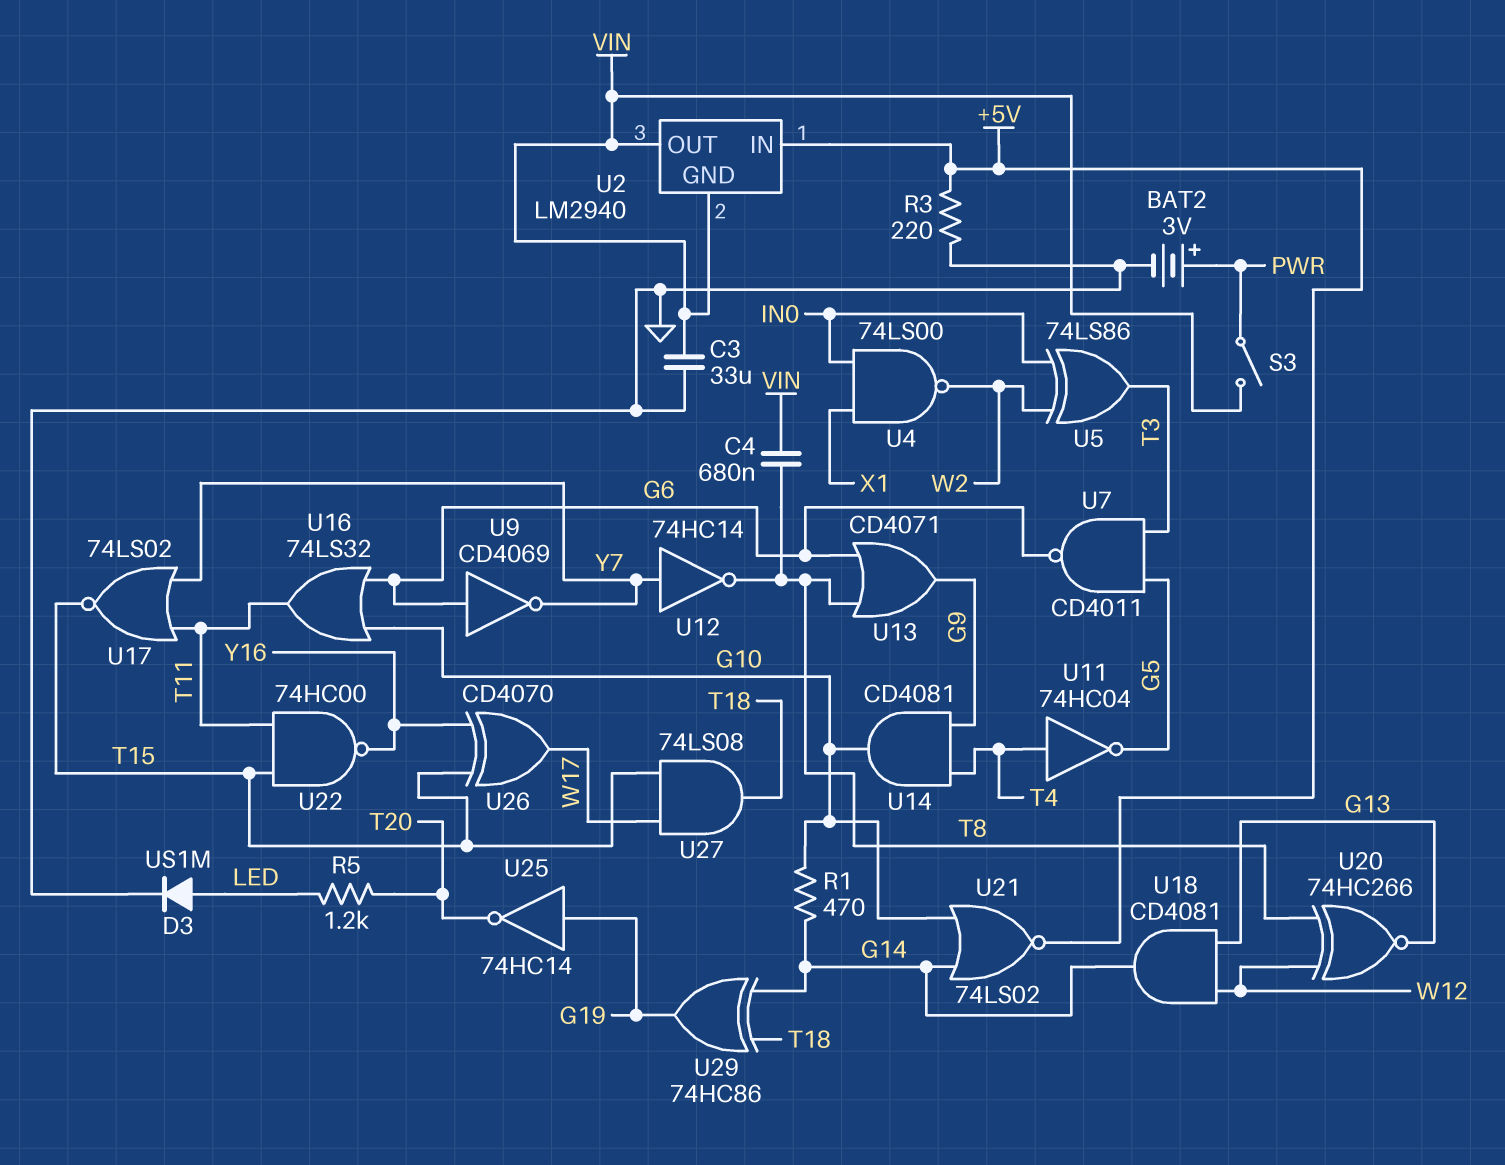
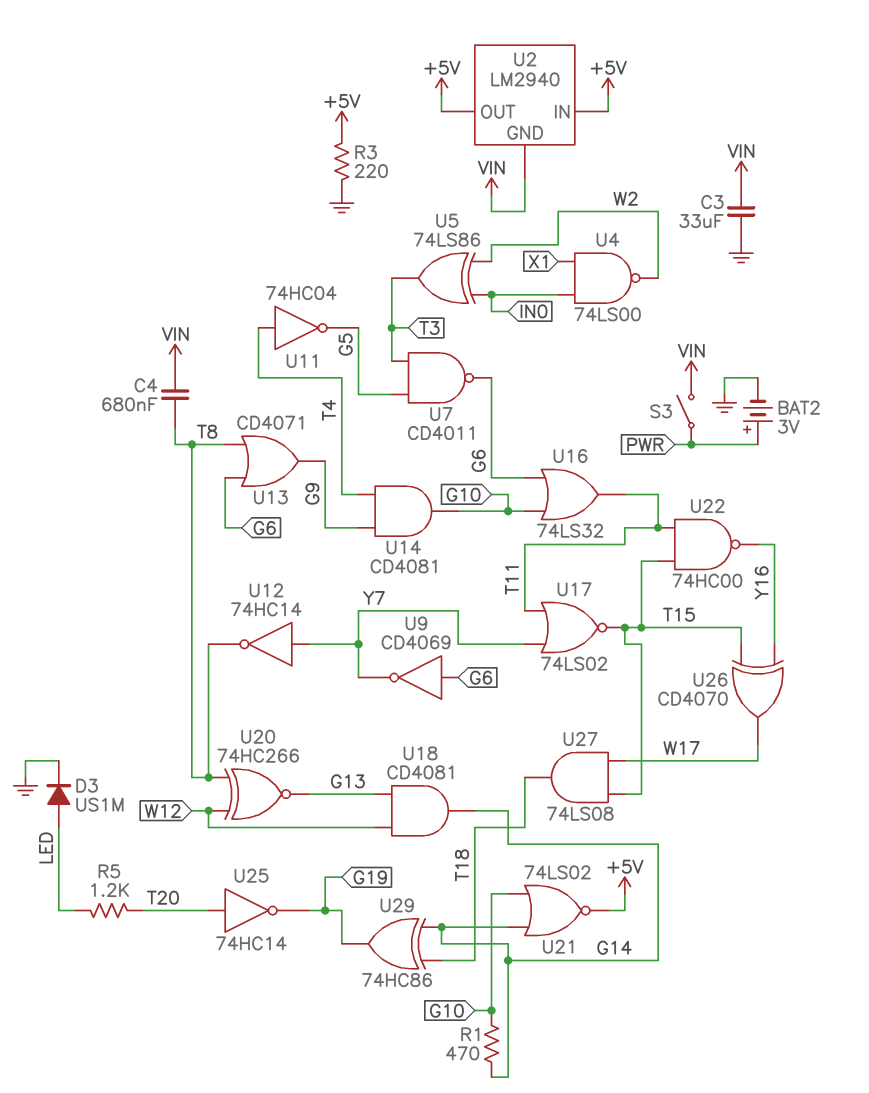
U2 pin OUT: VIN -> +5V
U25: NOT 74HC14 (in G19, out T20) -> NOT 74HC14 (in T20, out G19)

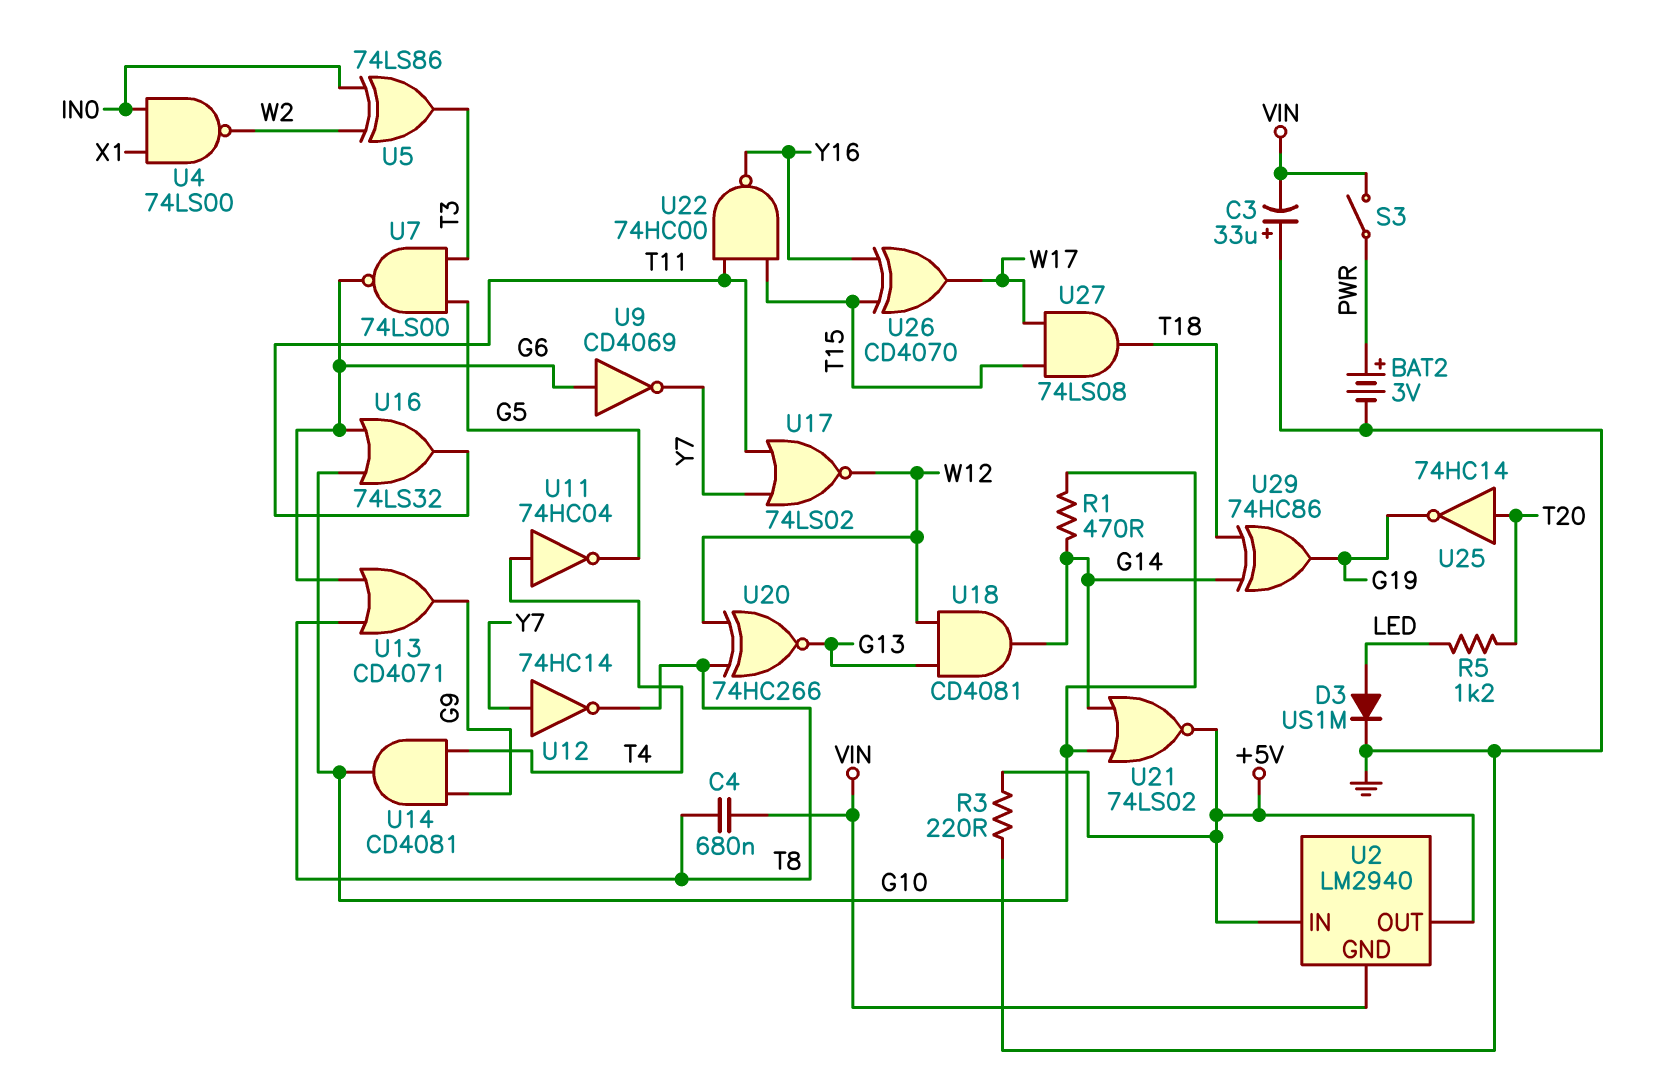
C3: 33uF (GND, VIN) -> 33uF (plus GND, minus VIN)
U7: NAND CD4011 (in G5, in T3, out G6) -> NAND 74LS00 (in G5, in T3, out G6)
U17: NOR 74LS02 (in T11, in Y7, out T15) -> NOR 74LS02 (in T11, in Y7, out W12)

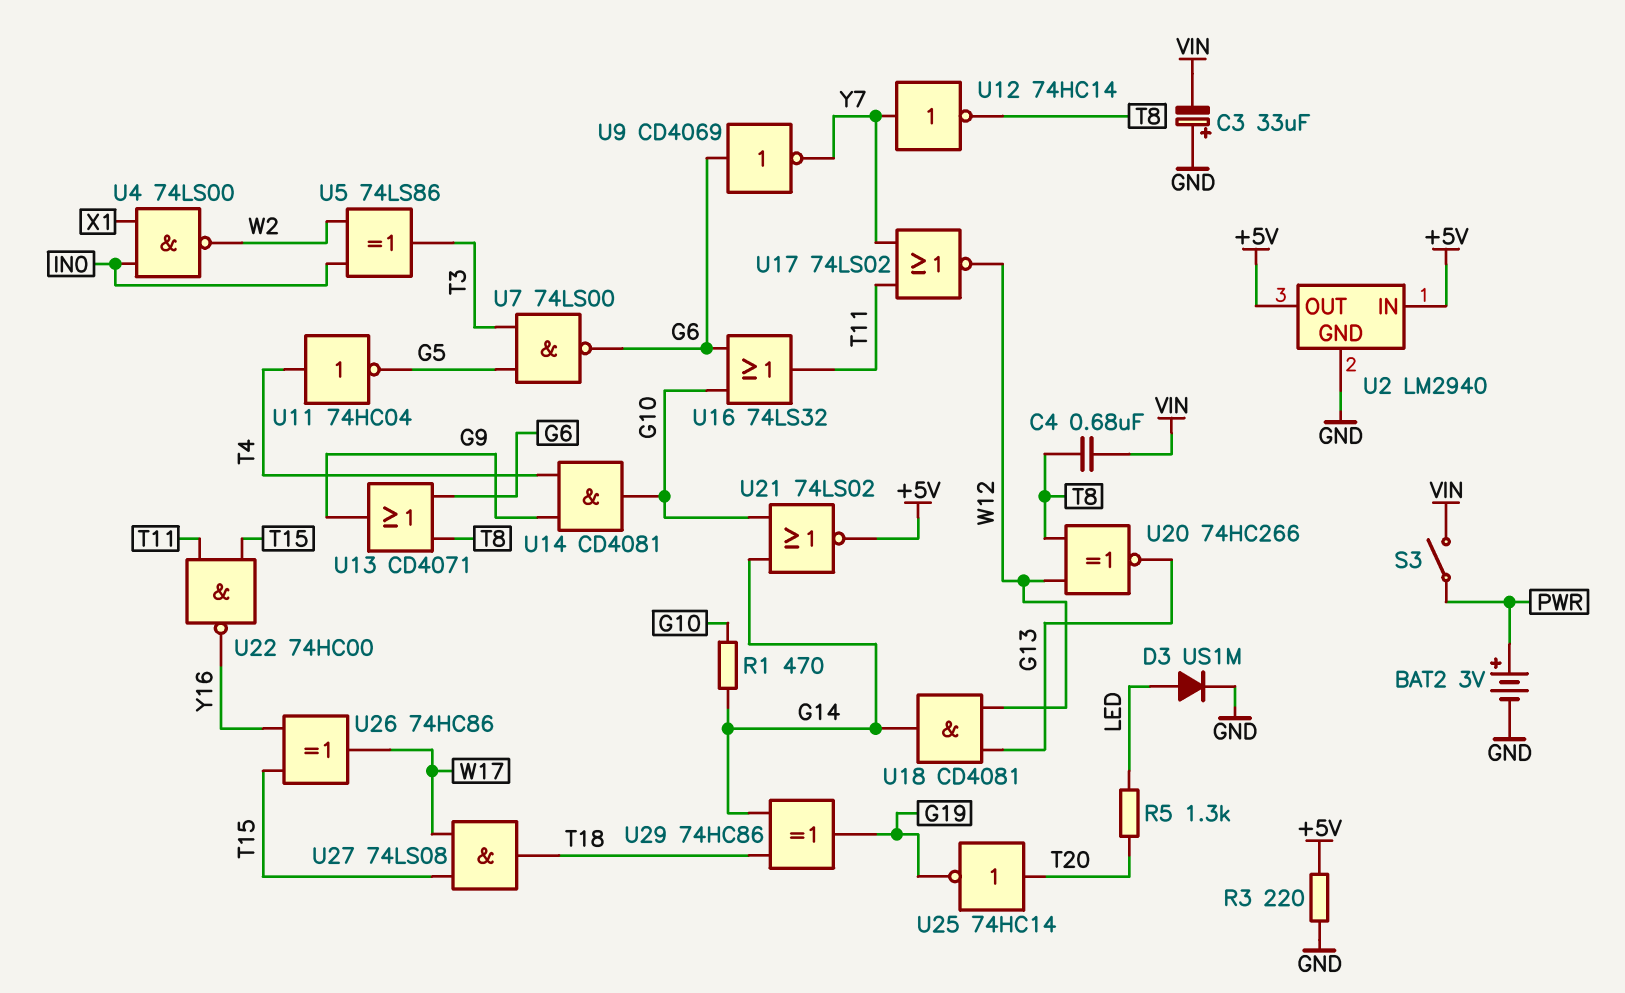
R5: 1.2k (LED, T20) -> 1.3k (LED, T20)
U2 pin GND: VIN -> GND
U26: XOR CD4070 (in T15, in Y16, out W17) -> XOR 74HC86 (in T15, in Y16, out W17)

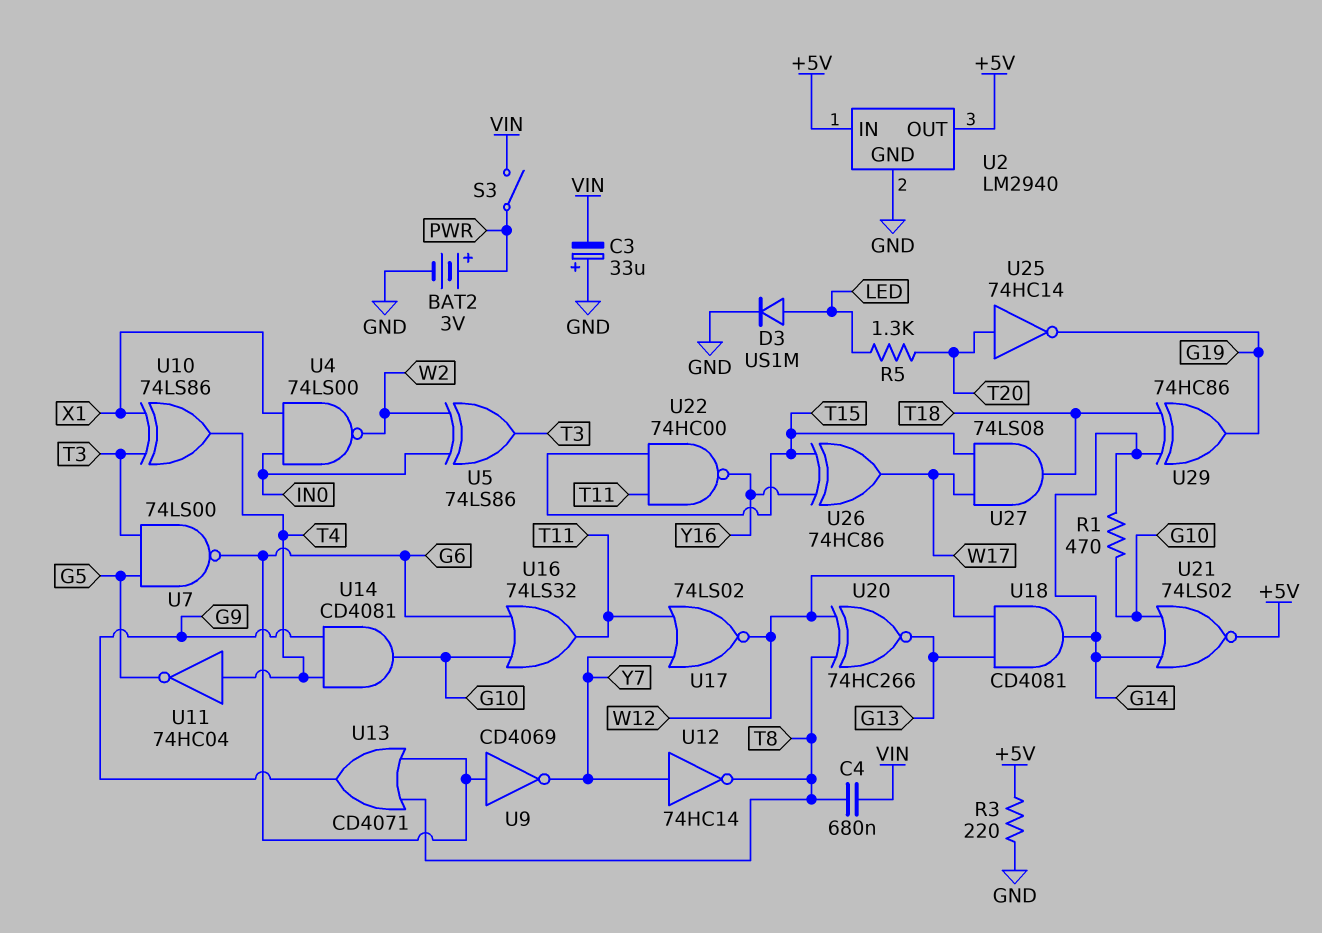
U10: none -> XOR 74LS86 (in T3, in X1, out T4)

